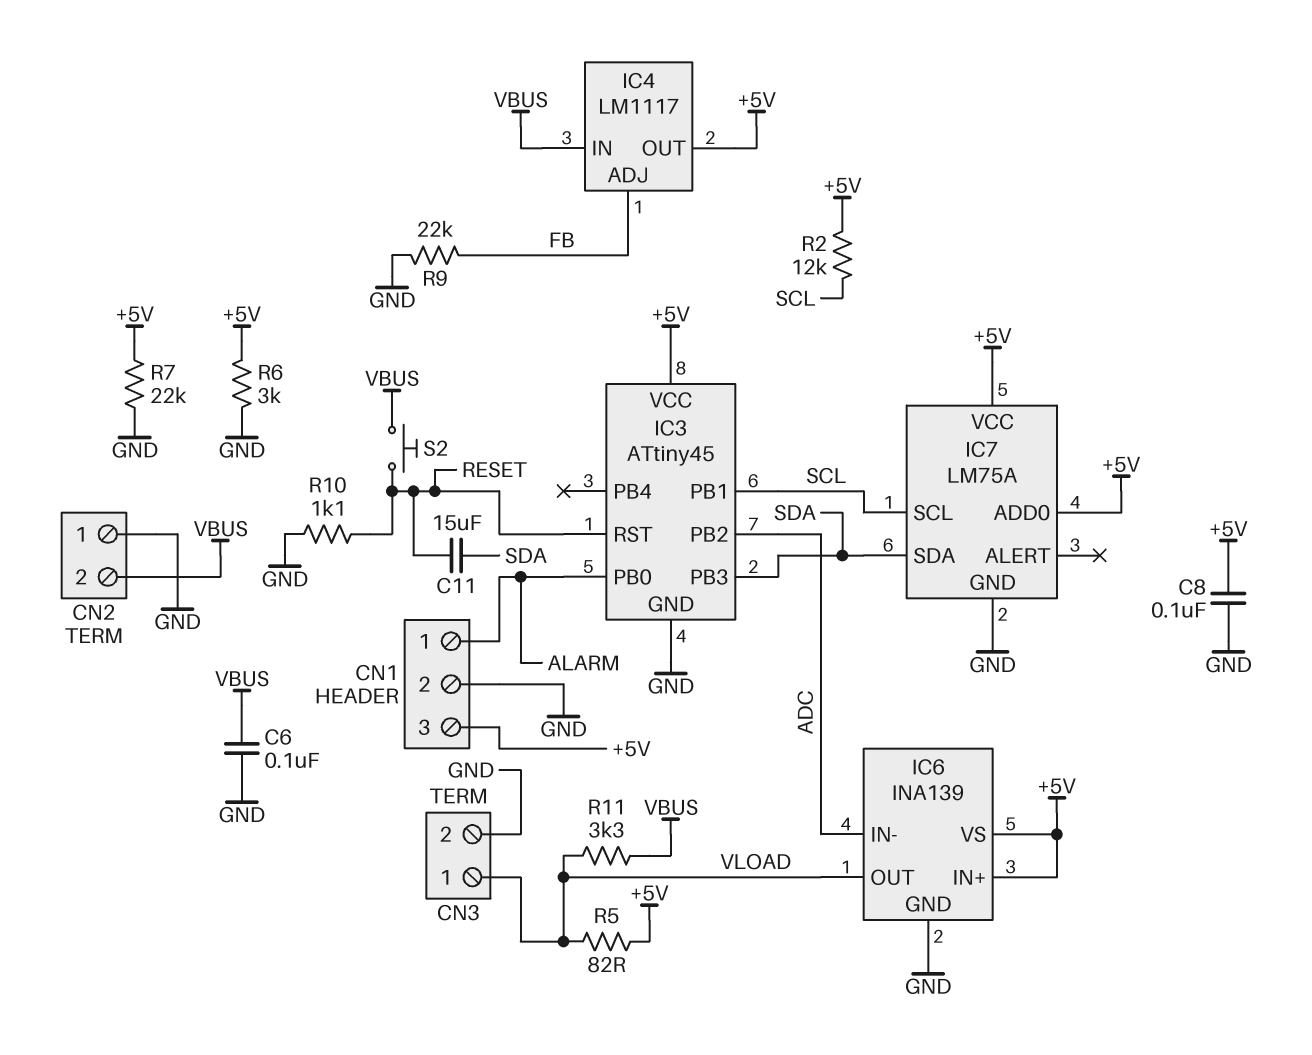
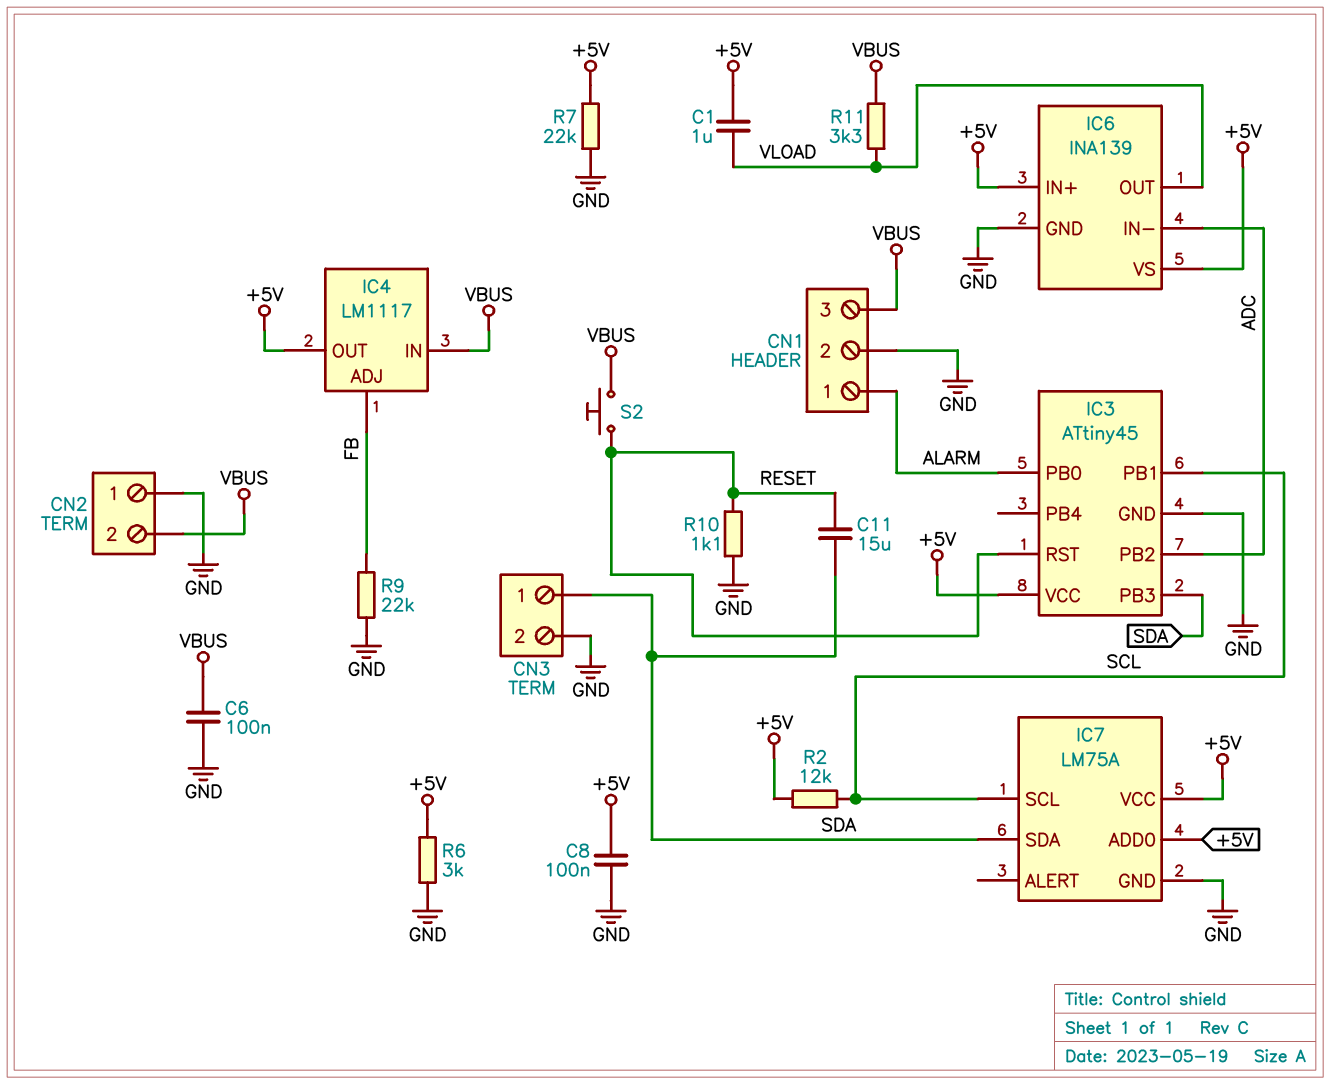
C1: none -> 1uF (+5V, VLOAD)
CN1 pin 3: +5V -> VBUS
CN3 pin 1: VLOAD -> SDA
R5: 82 (+5V, VLOAD) -> none

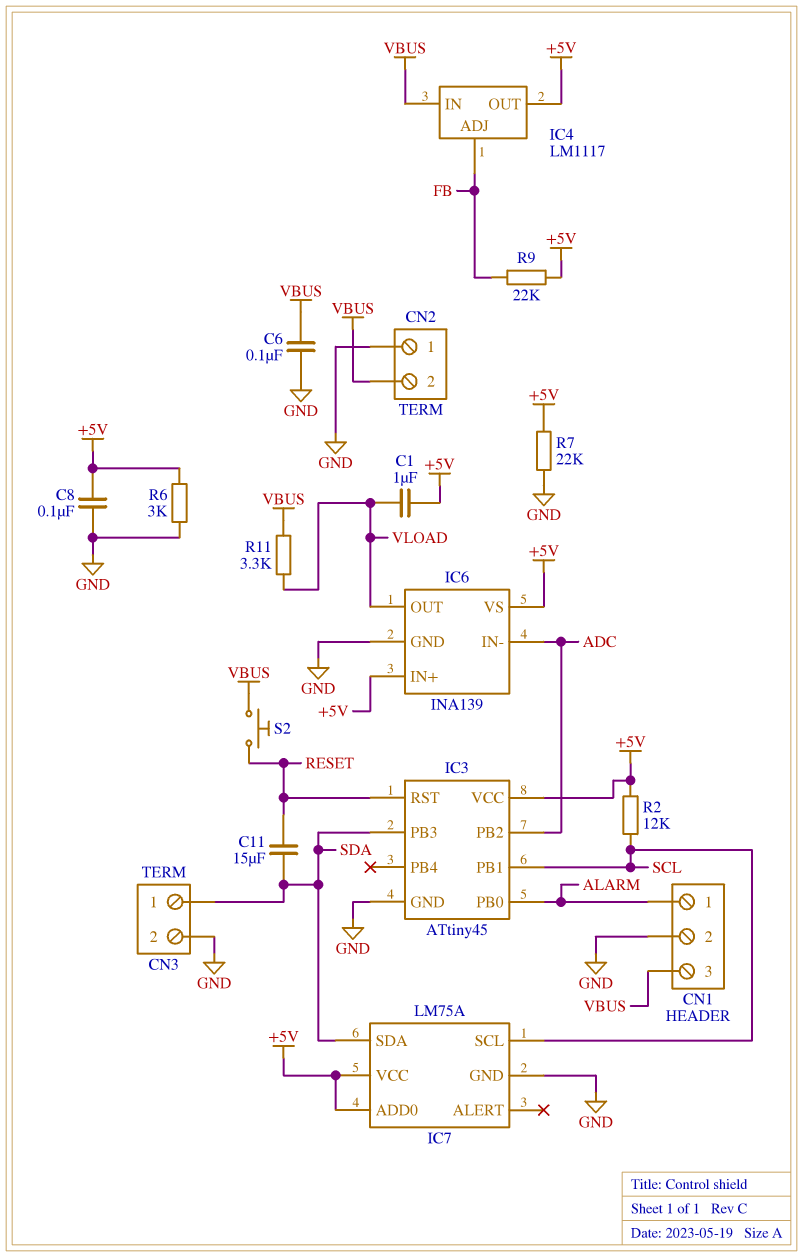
R9: 22k (FB, GND) -> 22k (+5V, FB)
R10: 1.1k (GND, RESET) -> none

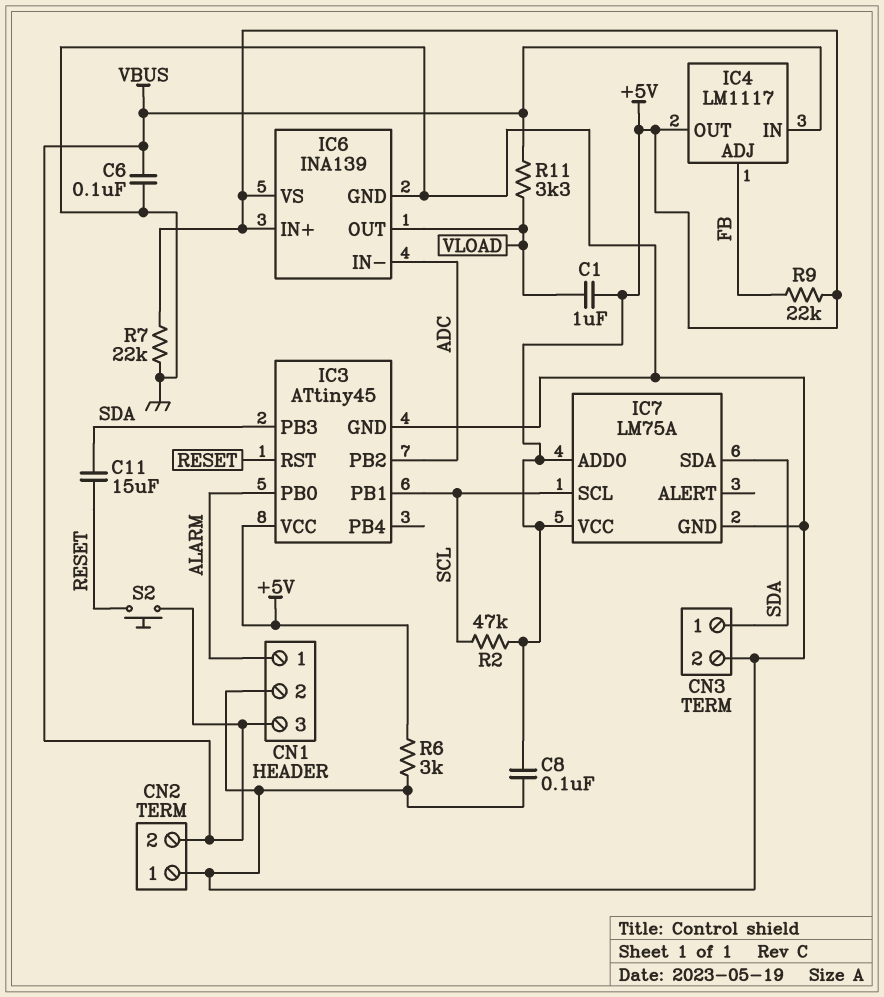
R2: 12k (+5V, SCL) -> 47k (+5V, SCL)

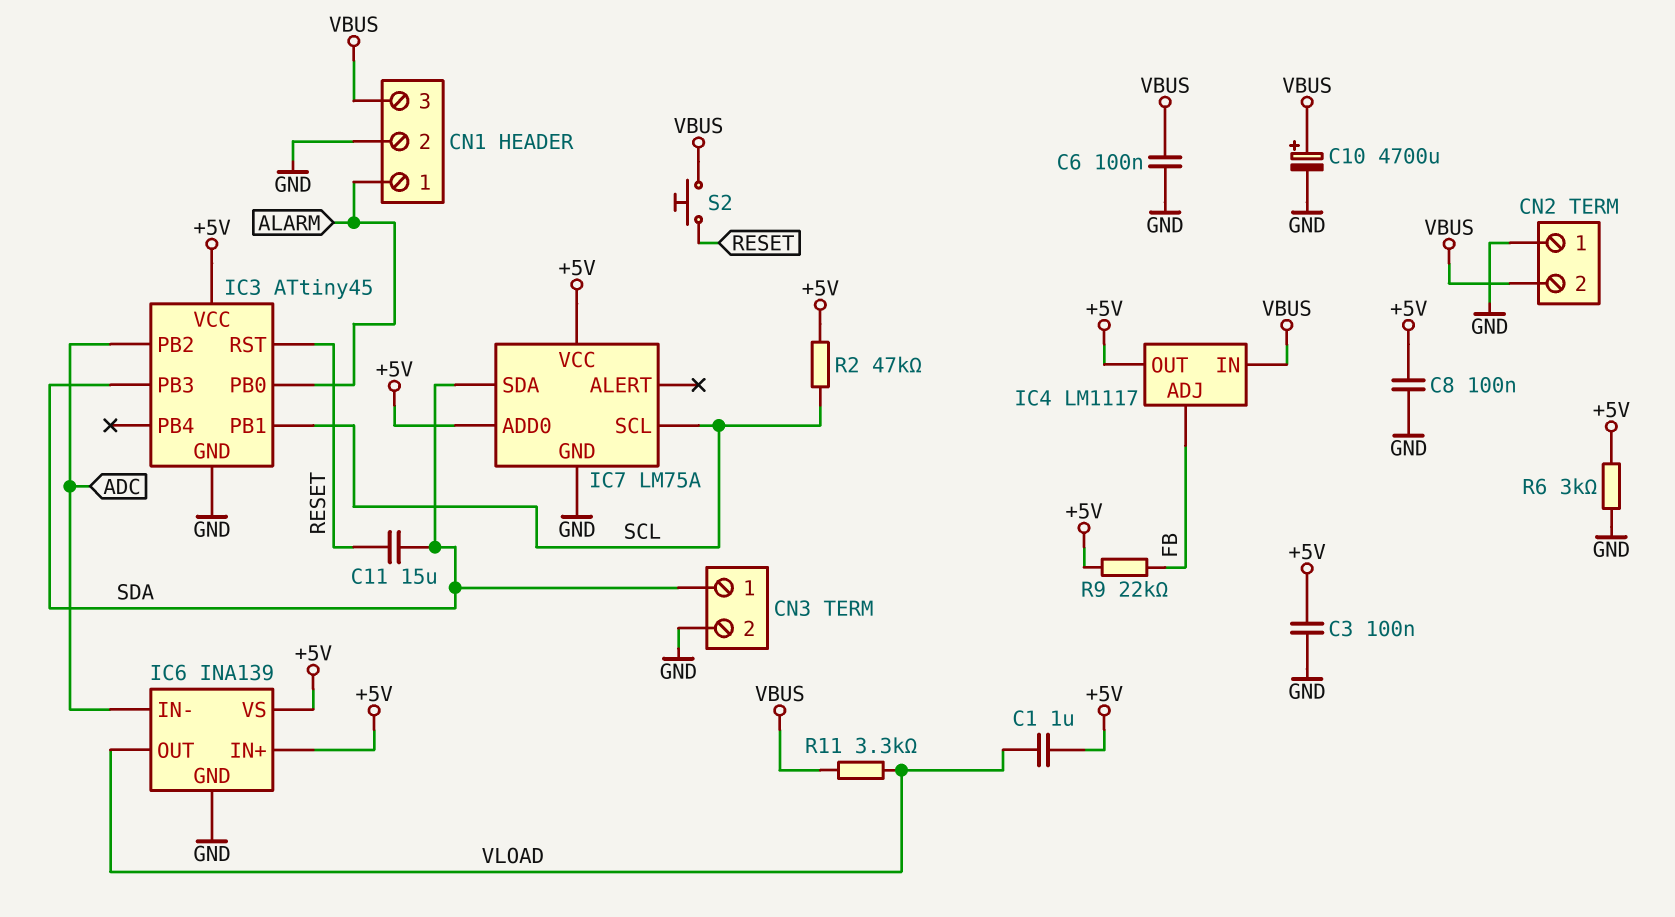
C3: none -> 100nF (+5V, GND)
C10: none -> 4700uF (plus VBUS, minus GND)
R7: 22k (+5V, GND) -> none

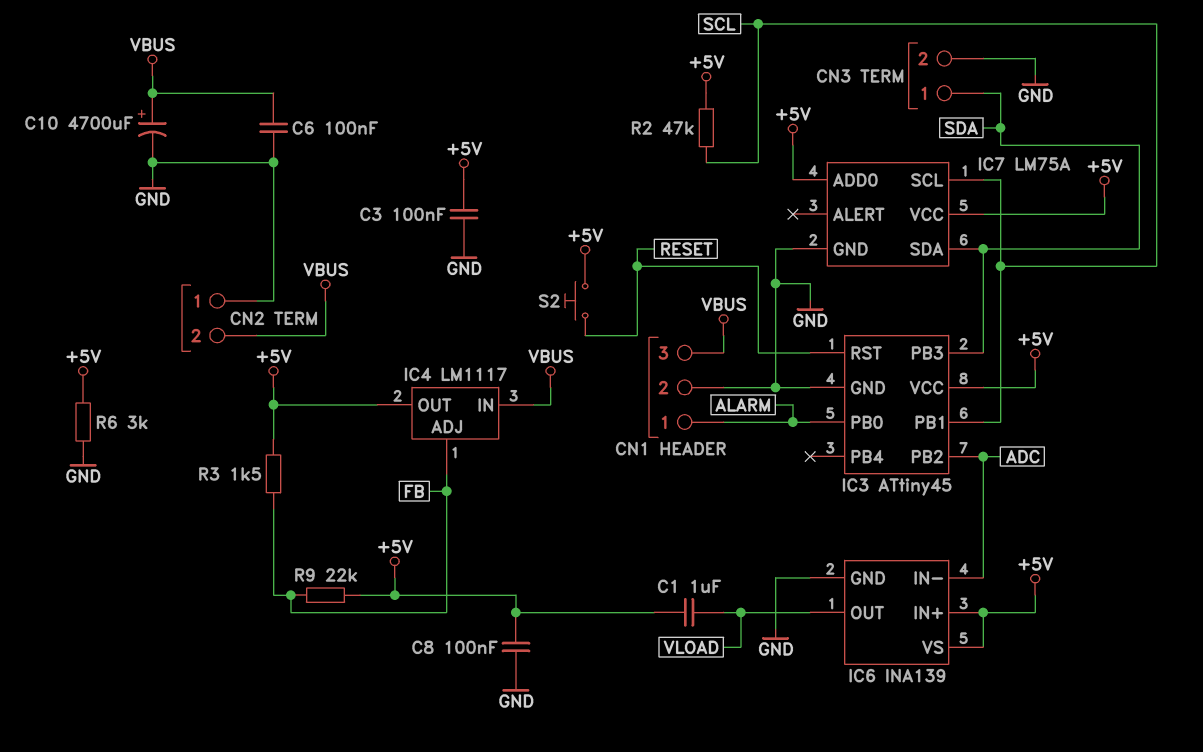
C11: 15uF (RESET, SDA) -> none
R3: none -> 1.5k (+5V, FB)
R11: 3.3k (VBUS, VLOAD) -> none
S2: button (RESET, VBUS) -> button (+5V, RESET)

